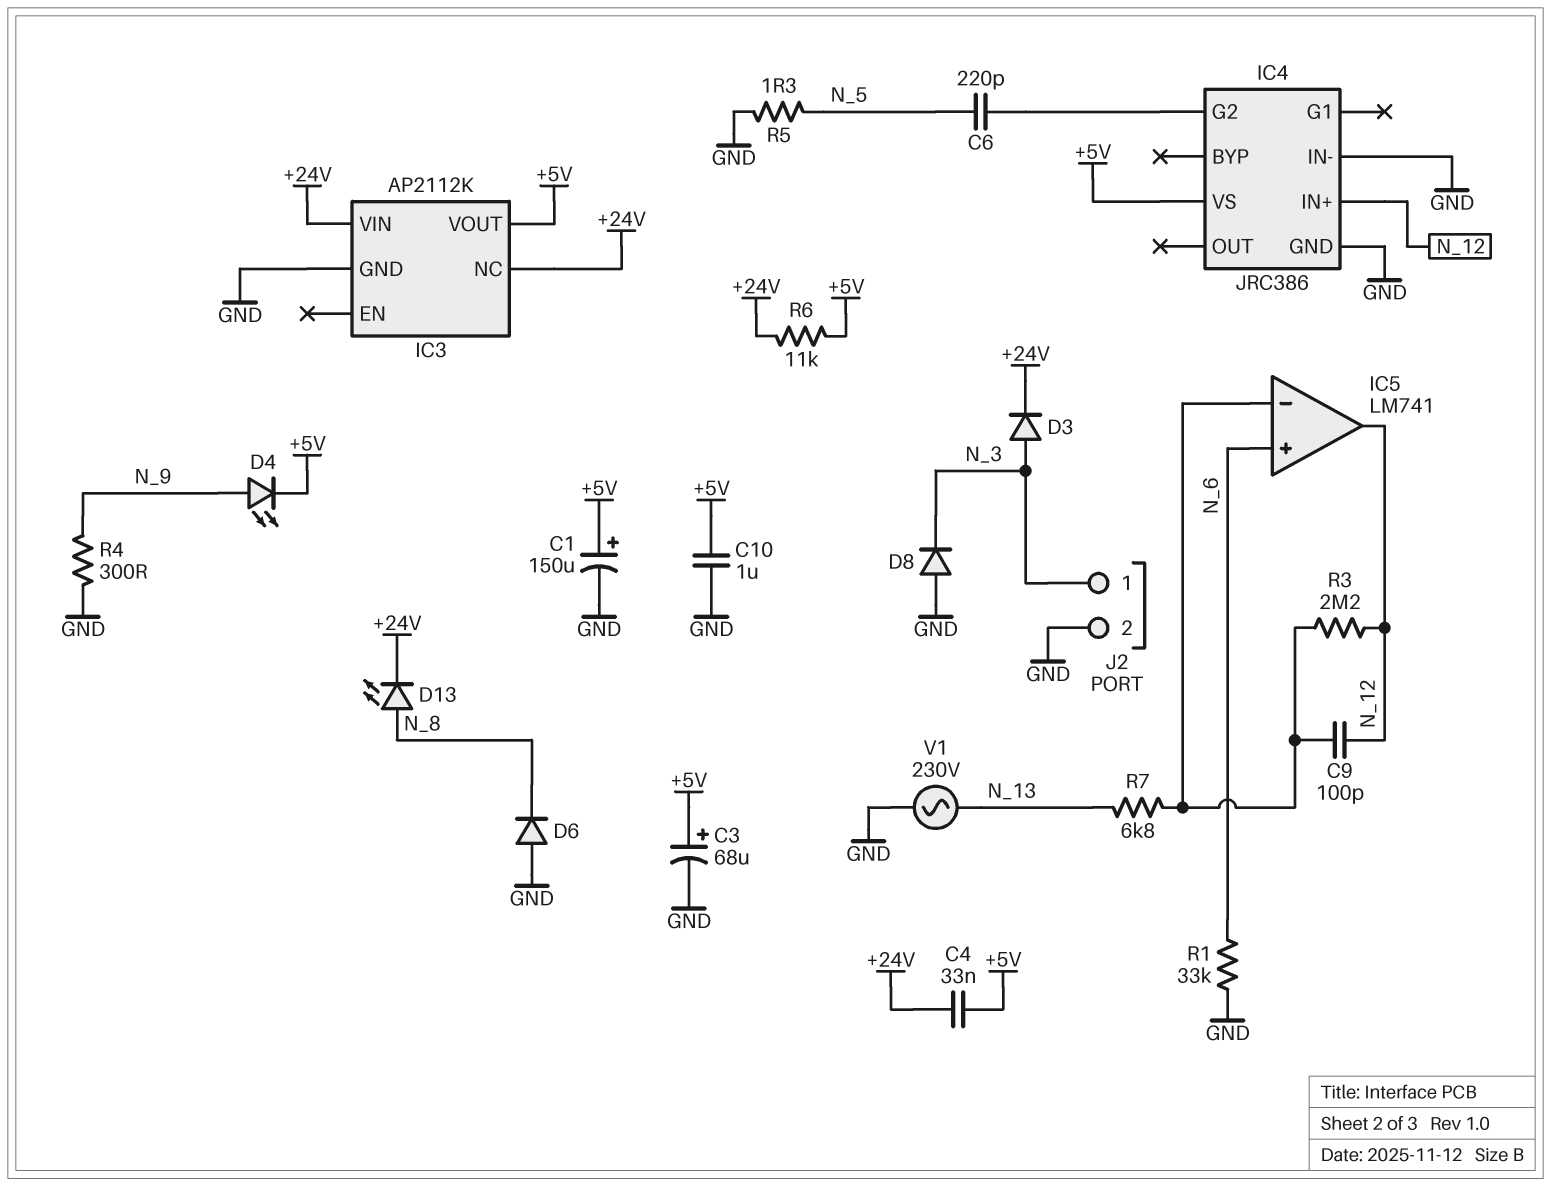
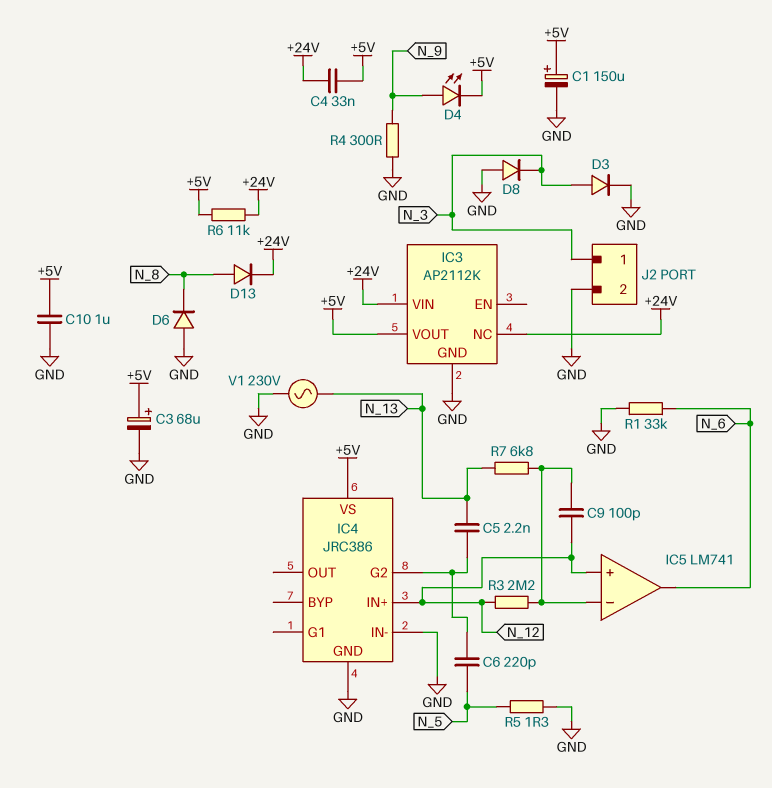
C5: none -> 2.2nF (IC4/G2, N_13)
D3: diode (A N_3, K +24V) -> diode (A N_3, K GND)
D13: LED (A N_8, K +24V) -> diode (A N_8, K +24V)
IC5 pin in+: N_6 -> N_12
IC5 pin out: N_12 -> N_6

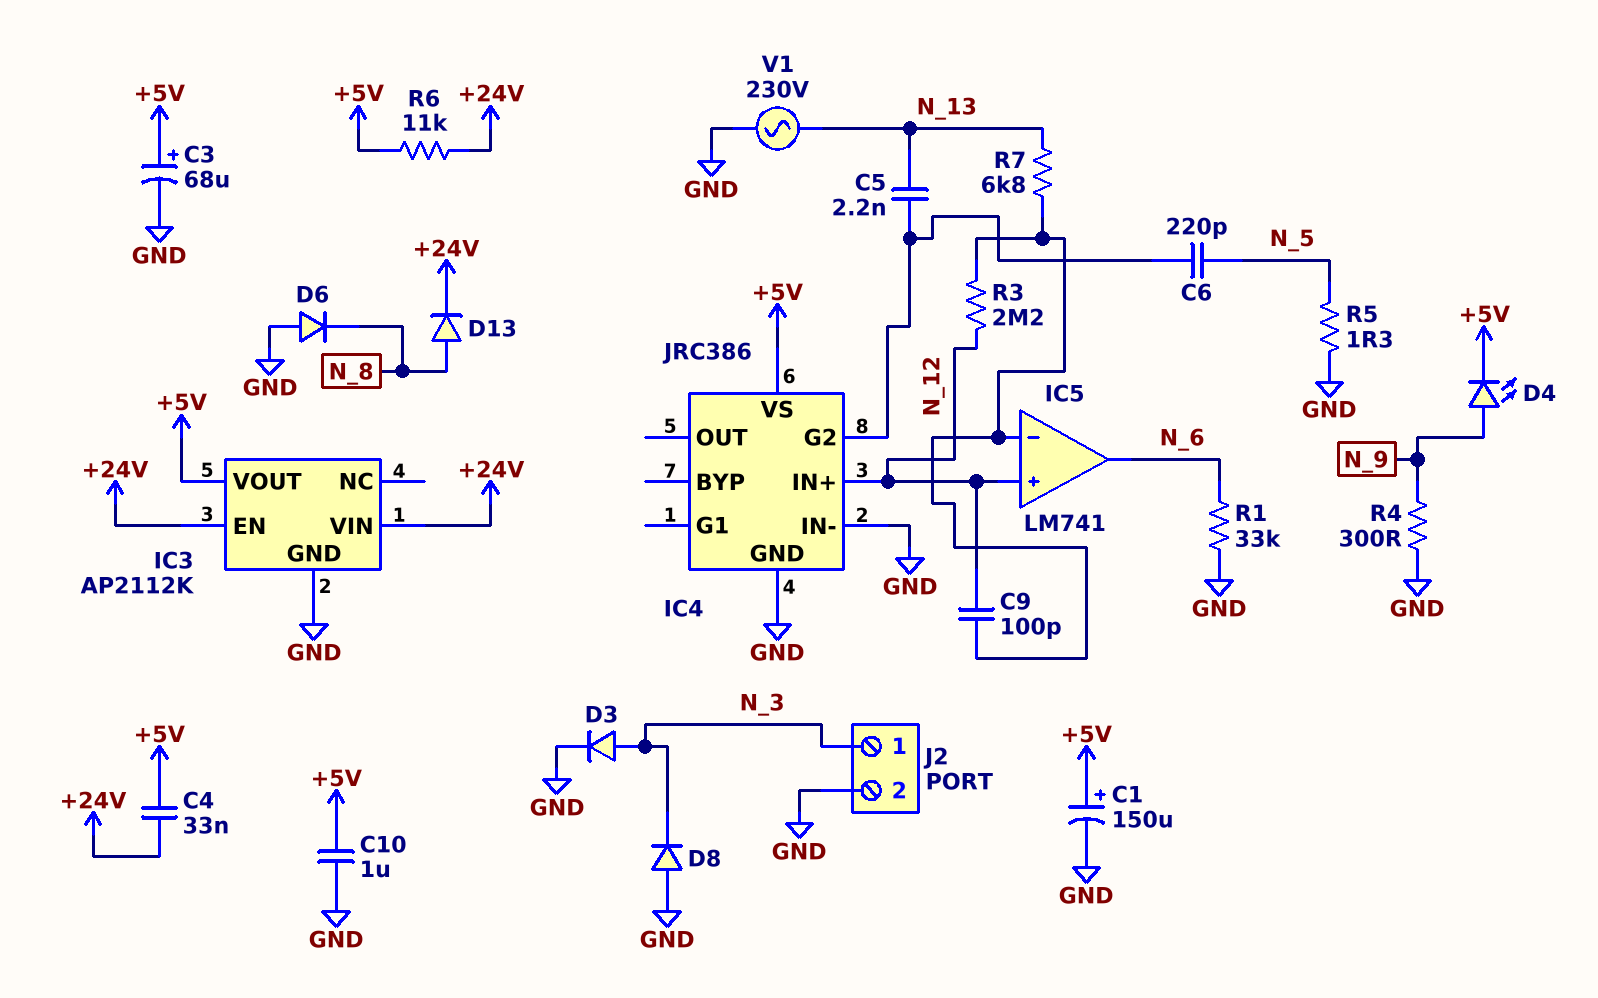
IC3 pin EN: none -> +24V
IC3 pin NC: +24V -> none

